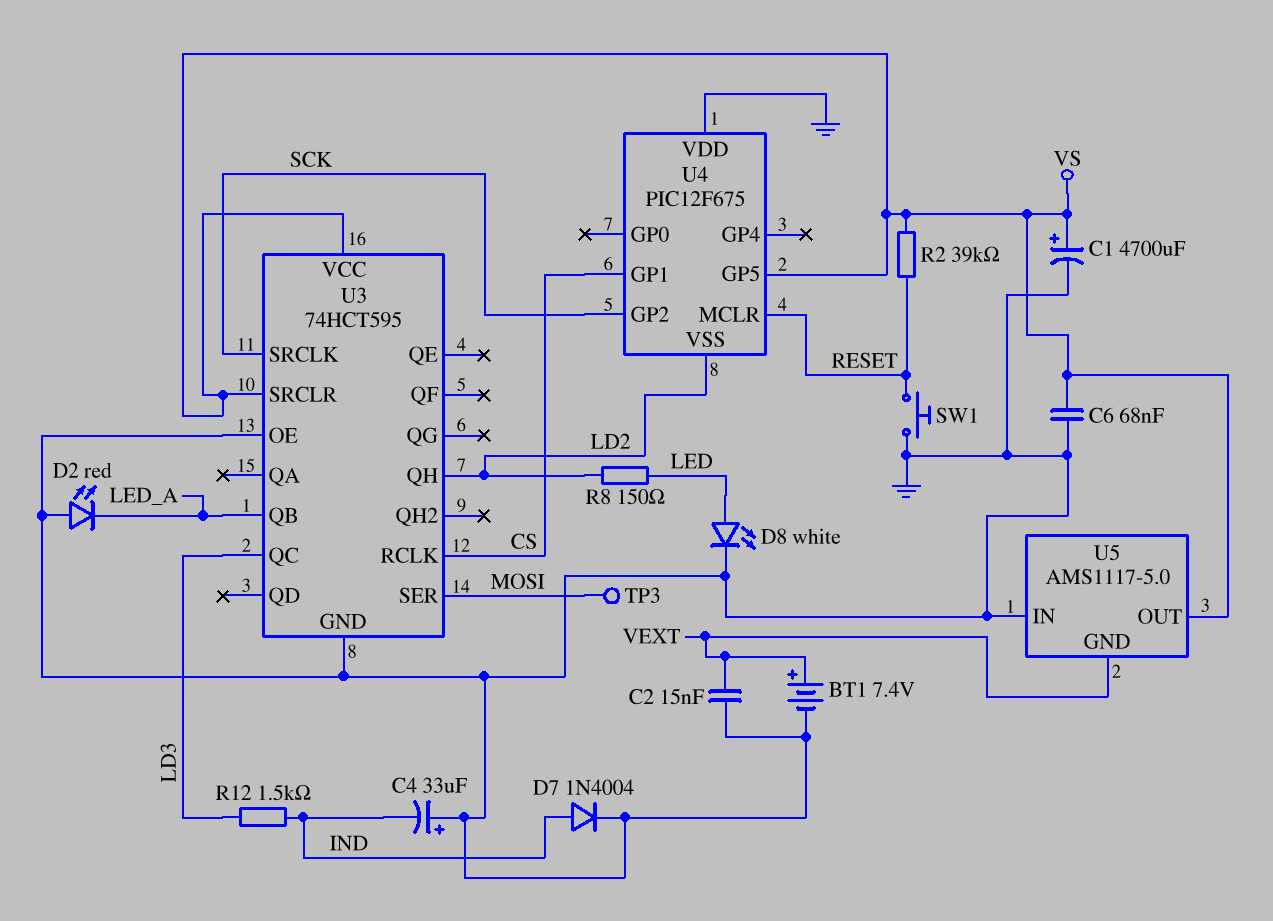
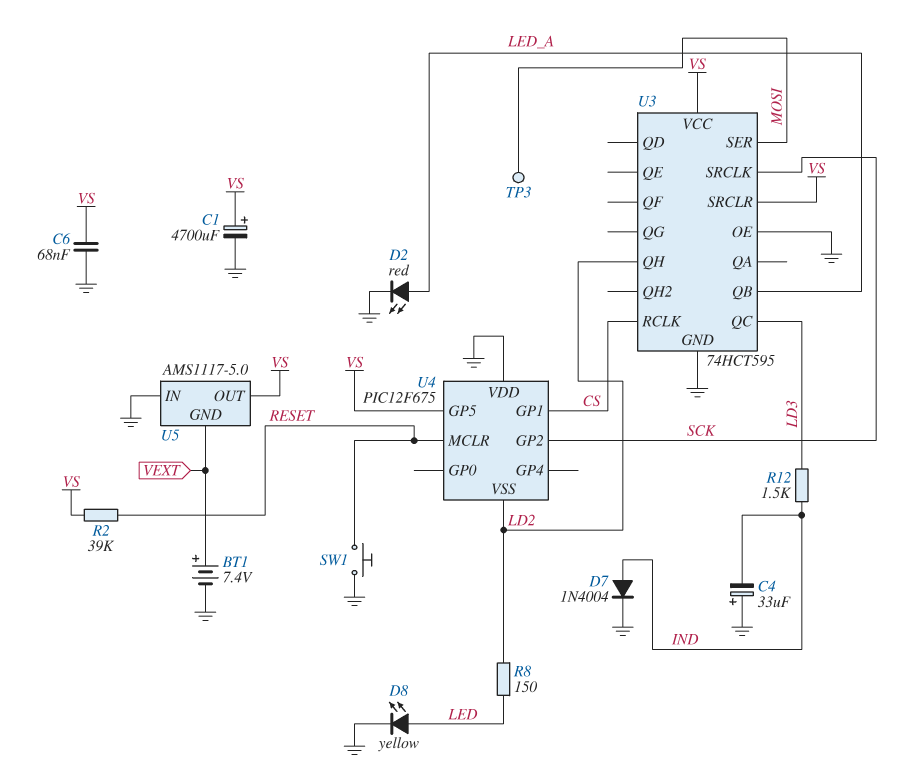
C2: 15nF (GND, VEXT) -> none
D2: LED red (A GND, K LED_A) -> LED red (A LED_A, K GND)
D8: LED white (A LED, K GND) -> LED yellow (A LED, K GND)

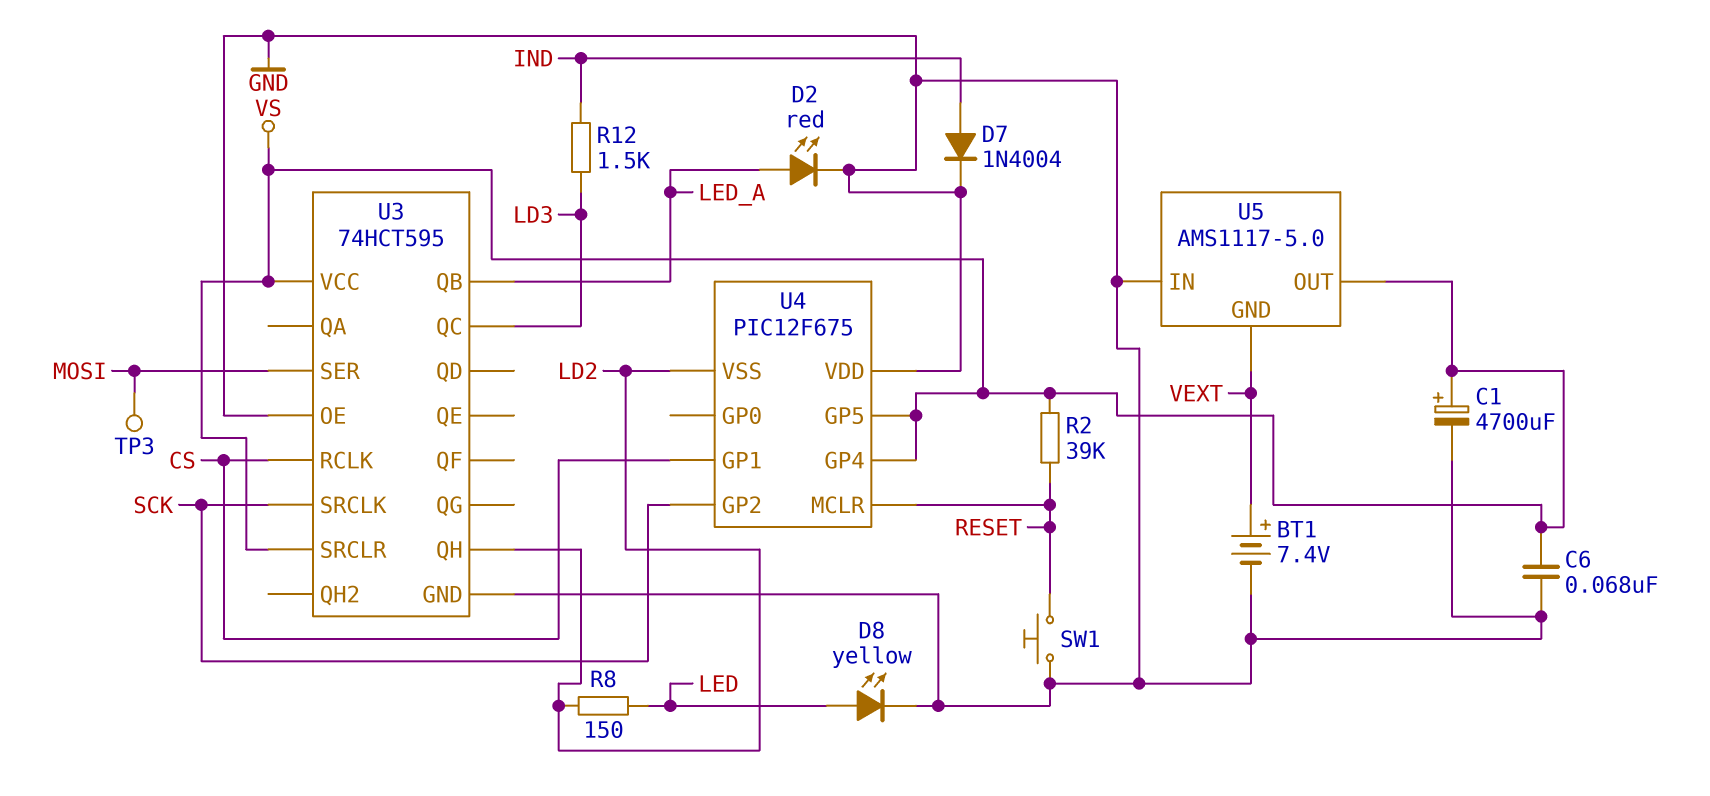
C4: 33uF (plus GND, minus IND) -> none
U4 pin GP4: none -> VS

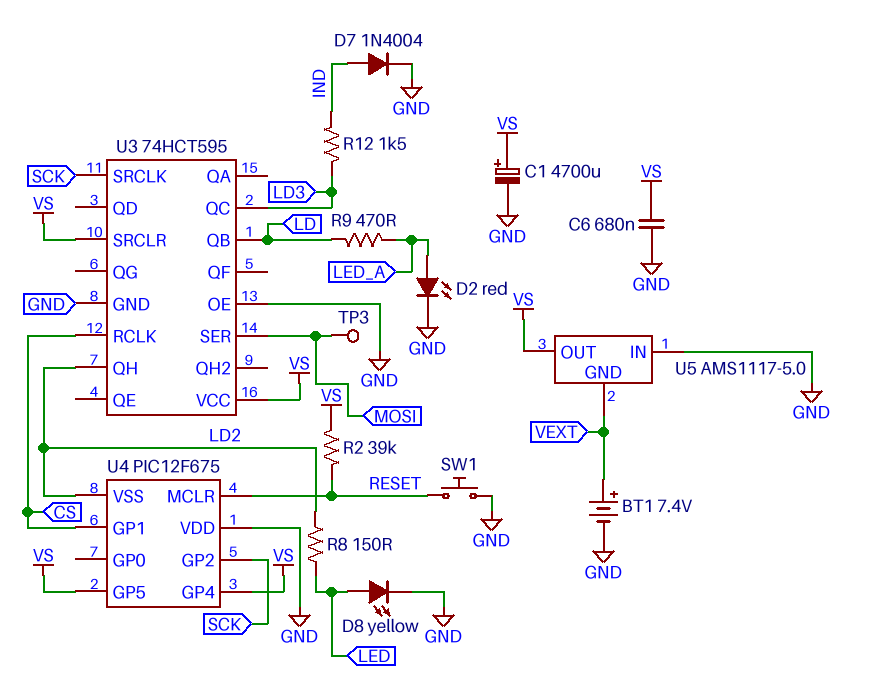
C6: 68nF (GND, VS) -> 680nF (GND, VS)
R9: none -> 470 (LD, LED_A)
U3 pin QB: LED_A -> LD

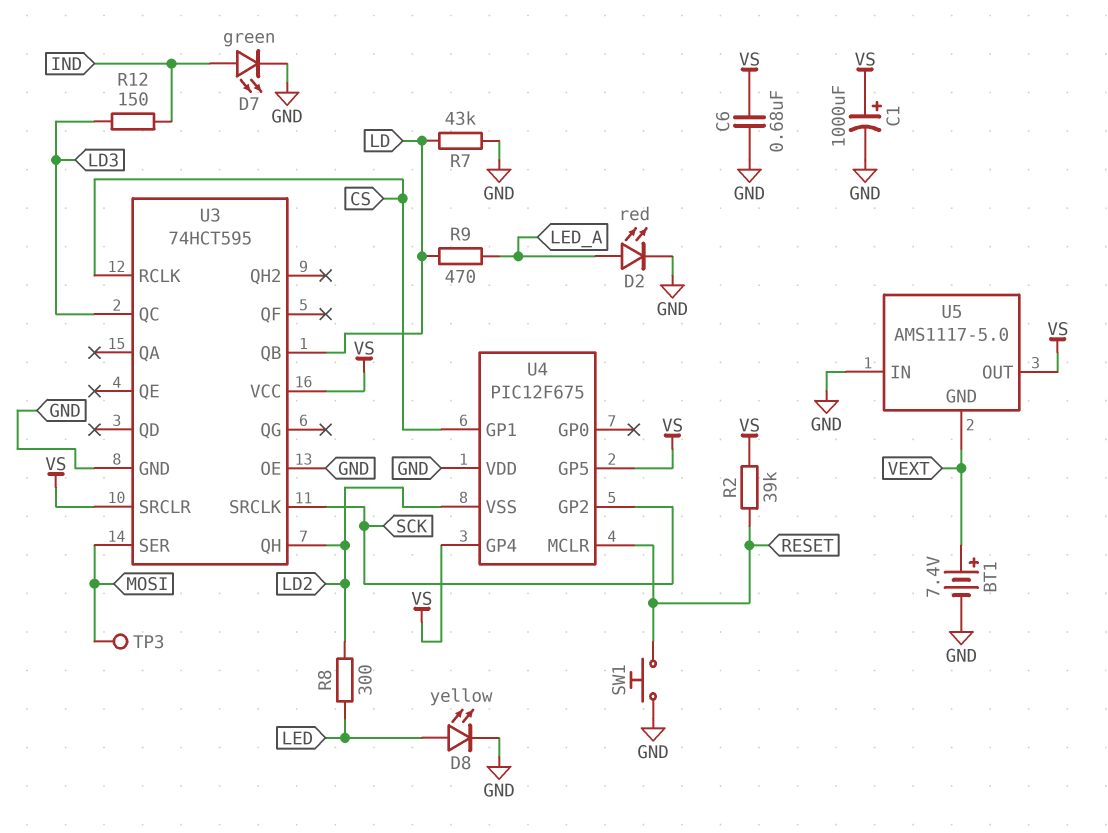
C1: 4700uF (plus VS, minus GND) -> 1000uF (plus VS, minus GND)
D7: diode 1N4004 (A IND, K GND) -> LED green (A IND, K GND)
R7: none -> 43k (GND, LD)
R8: 150 (LD2, LED) -> 300 (LD2, LED)
R12: 1.5k (IND, LD3) -> 150 (IND, LD3)

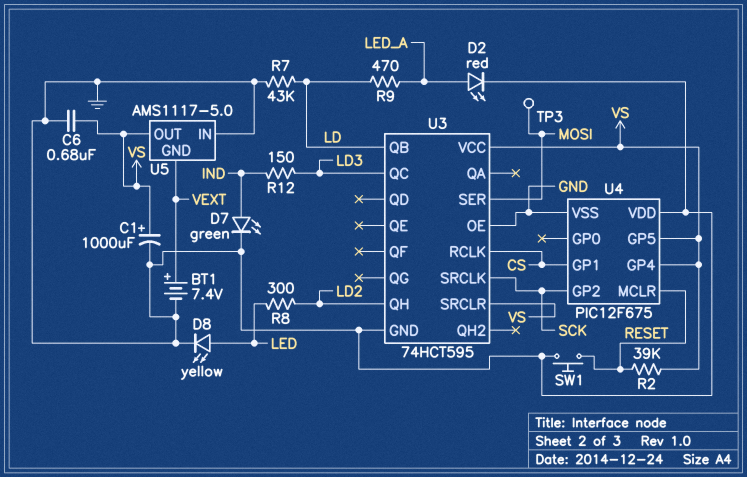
U4 pin VSS: LD2 -> GND

